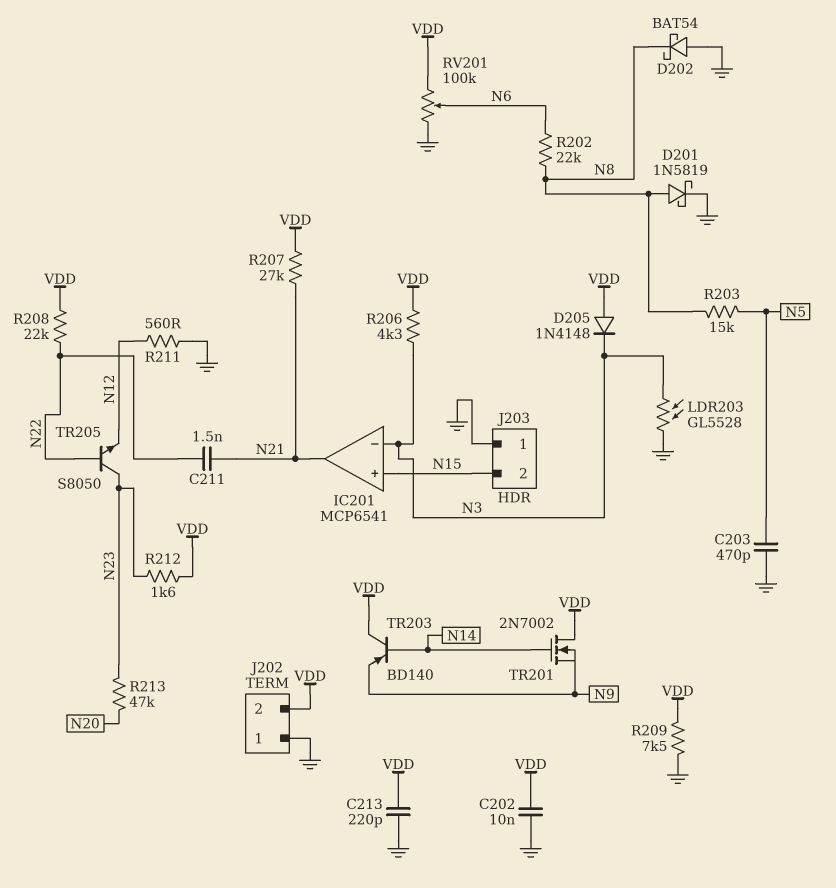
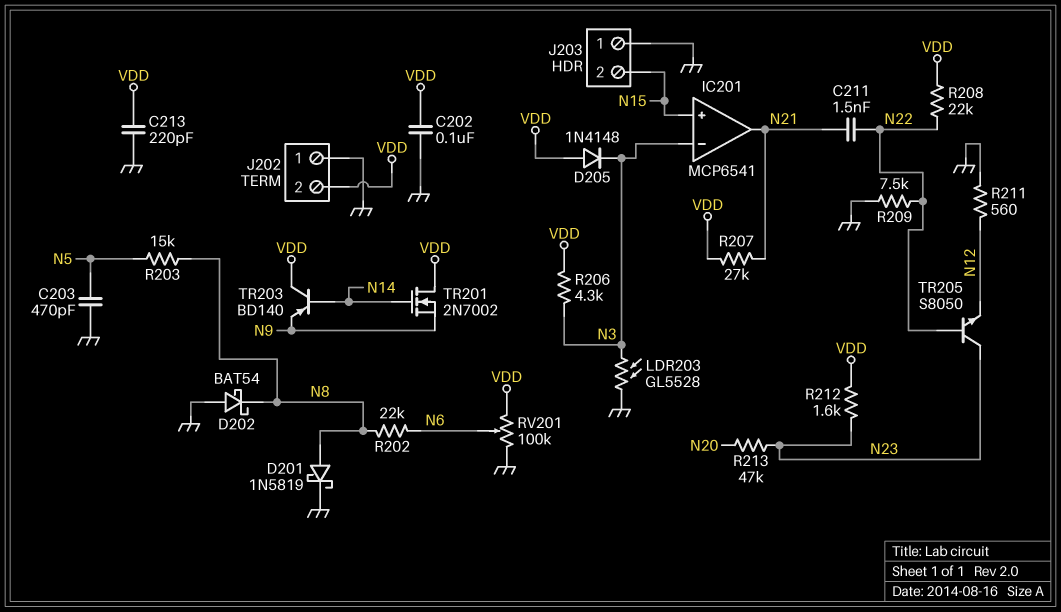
C202: 10nF (GND, VDD) -> 100nF (GND, VDD)
R209: 7.5k (GND, VDD) -> 7.5k (GND, N22)

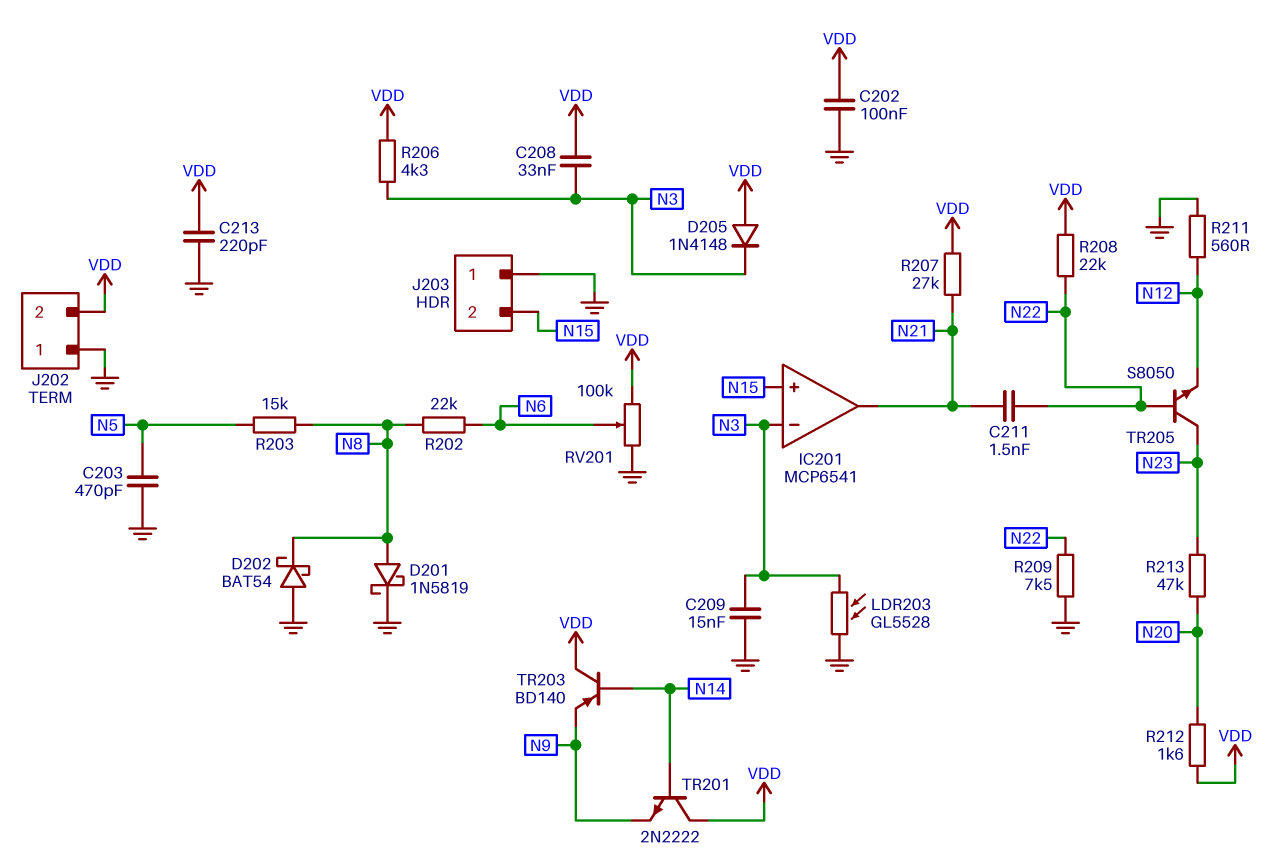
C208: none -> 33nF (N3, VDD)
C209: none -> 15nF (GND, N3)
R212: 1.6k (N23, VDD) -> 1.6k (N20, VDD)
TR201: NMOS 2N7002 (G N14, D VDD, S N9) -> NPN 2N2222 (B N14, C VDD, E N9)

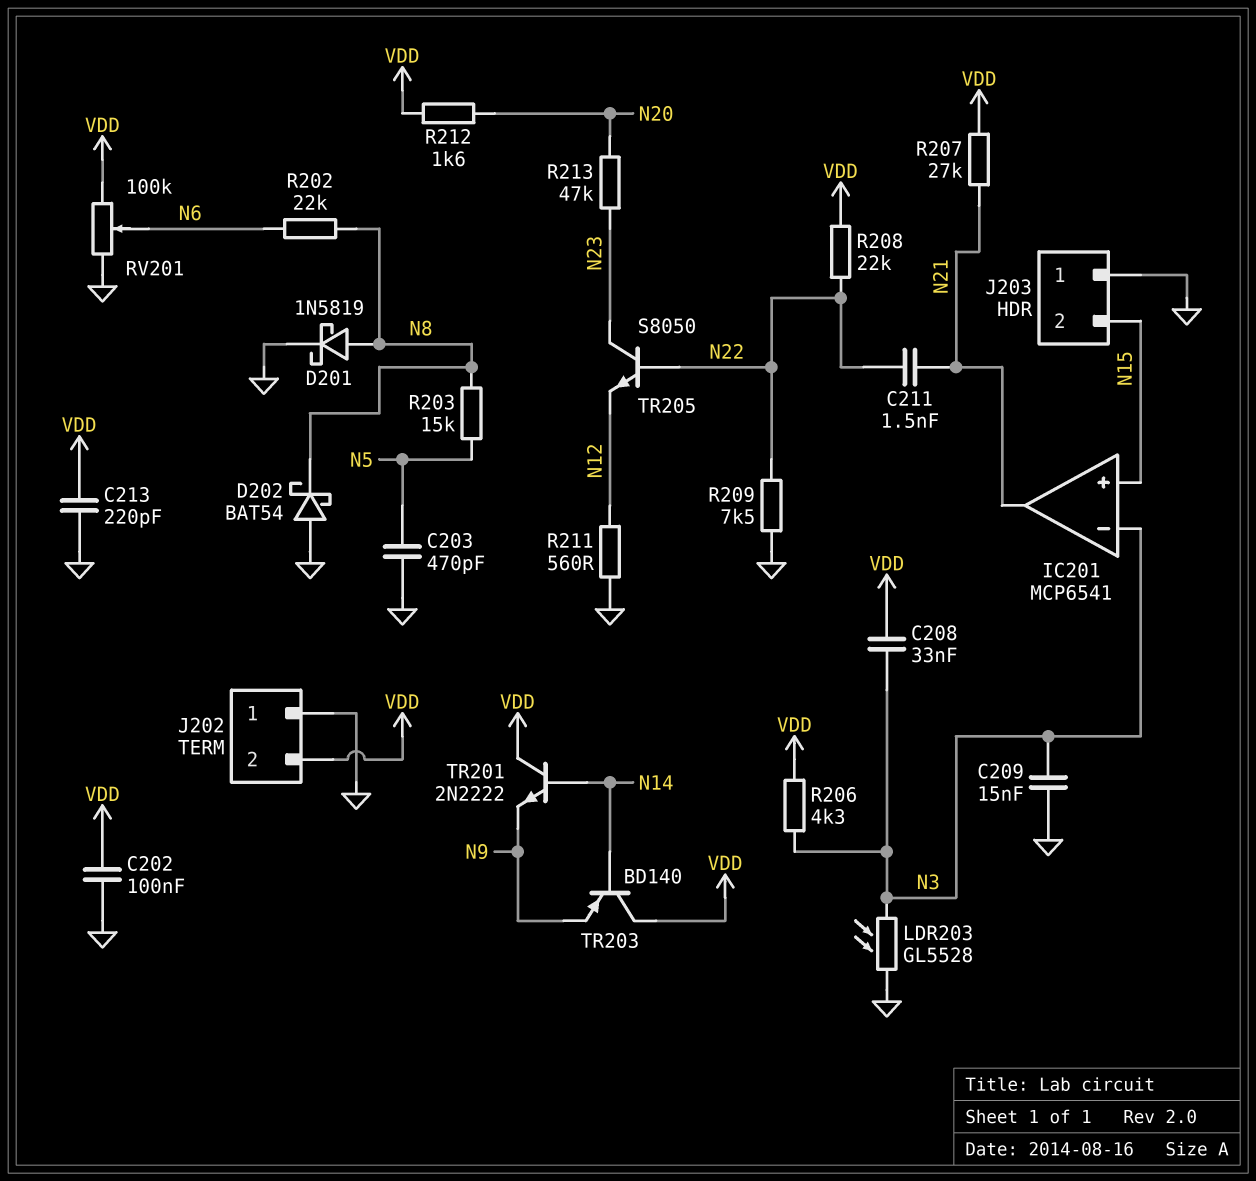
D205: diode 1N4148 (A VDD, K N3) -> none

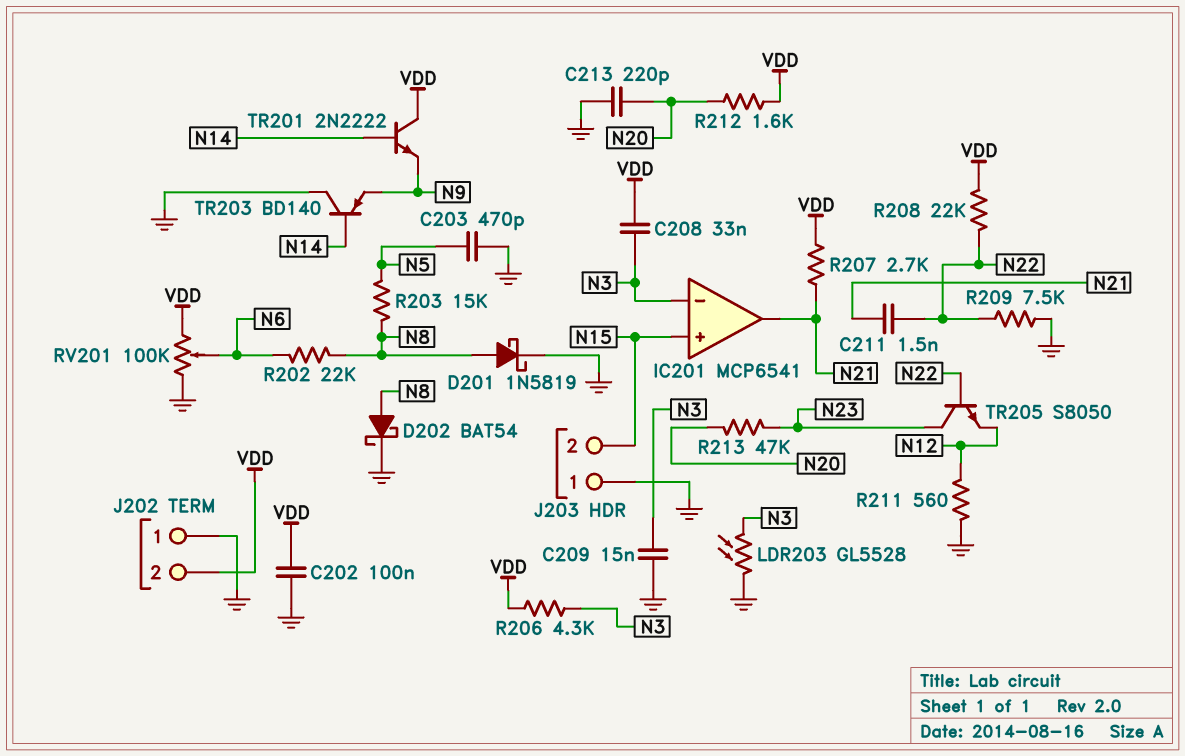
C213: 220pF (GND, VDD) -> 220pF (GND, N20)
D202: schottky BAT54 (A GND, K N8) -> schottky BAT54 (A N8, K GND)
R207: 27k (N21, VDD) -> 2.7k (N21, VDD)
TR203: PNP BD140 (B N14, C VDD, E N9) -> PNP BD140 (B N14, C GND, E N9)

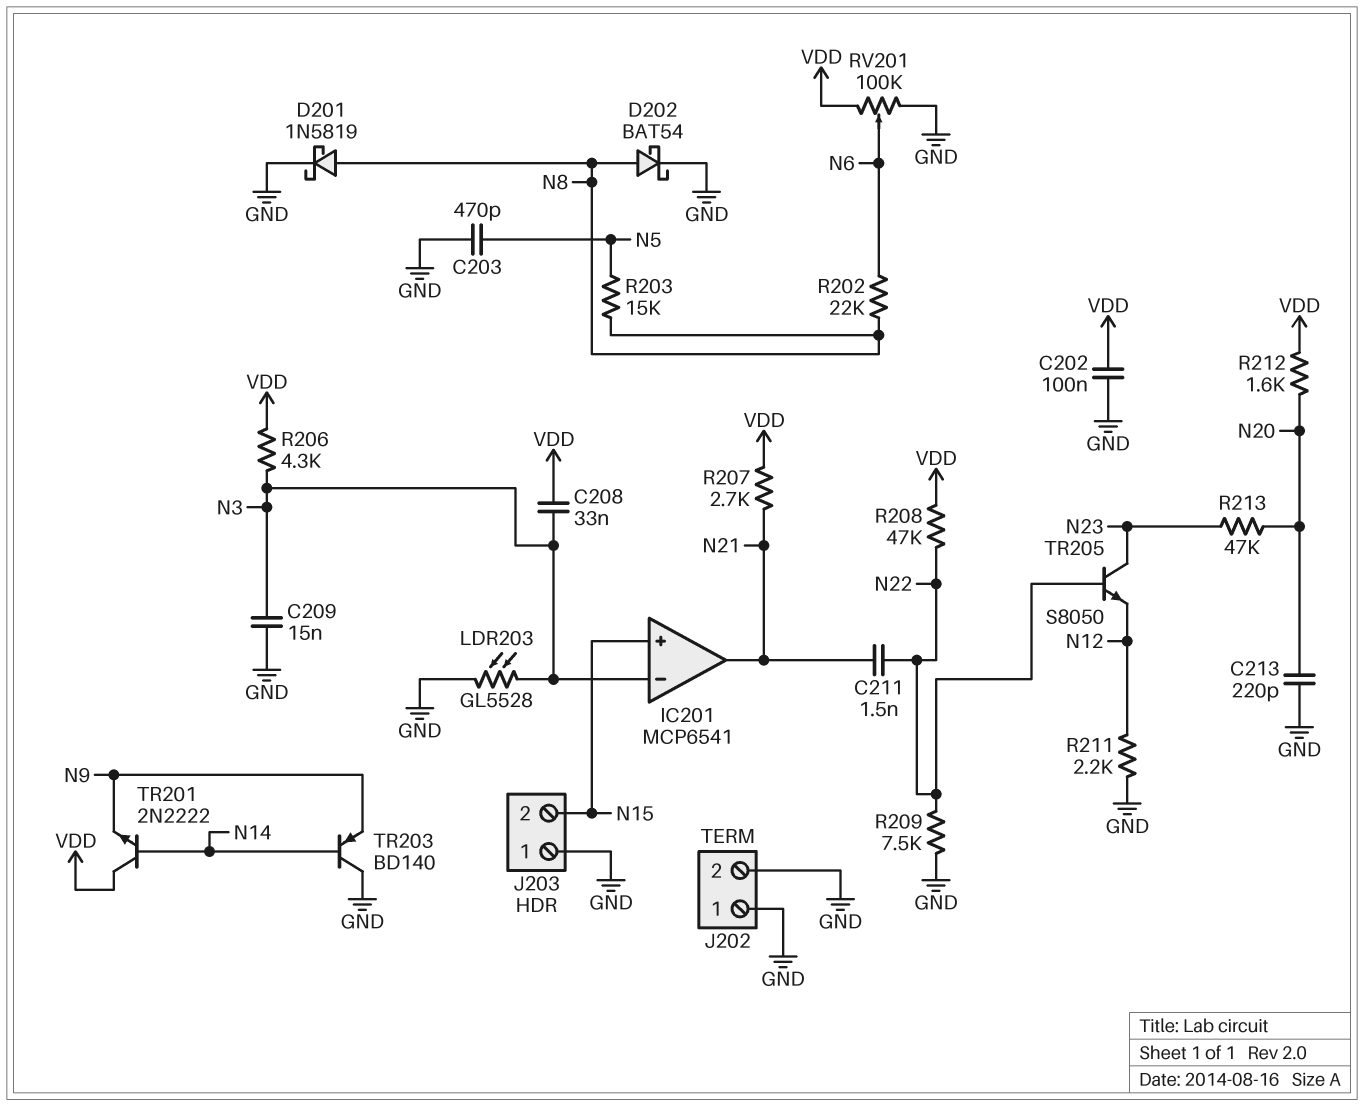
J202 pin 2: VDD -> GND
R208: 22k (N22, VDD) -> 47k (N22, VDD)
R211: 560 (GND, N12) -> 2.2k (GND, N12)

